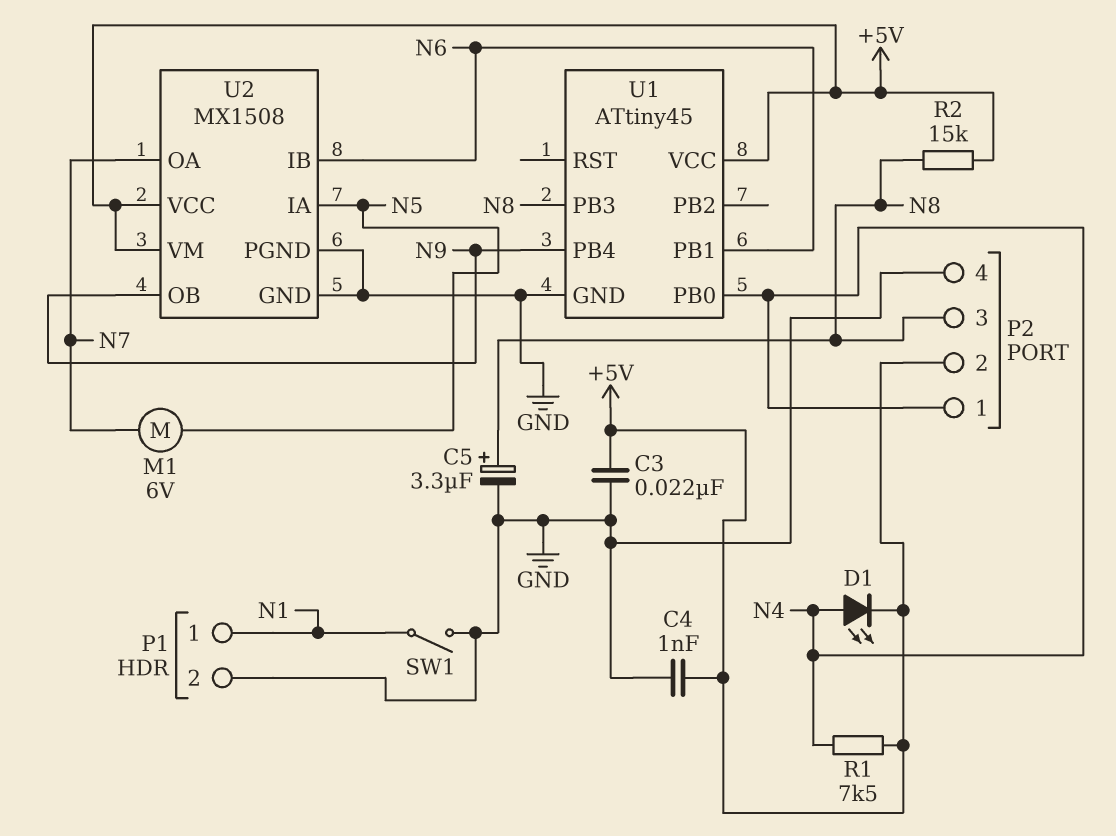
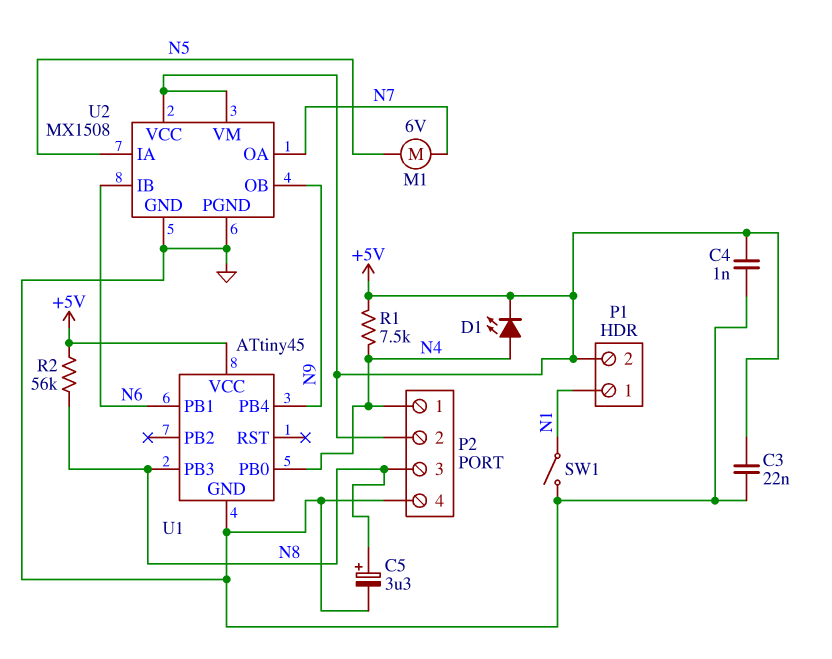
P1 pin 2: GND -> +5V
R2: 15k (+5V, N8) -> 56k (+5V, N8)

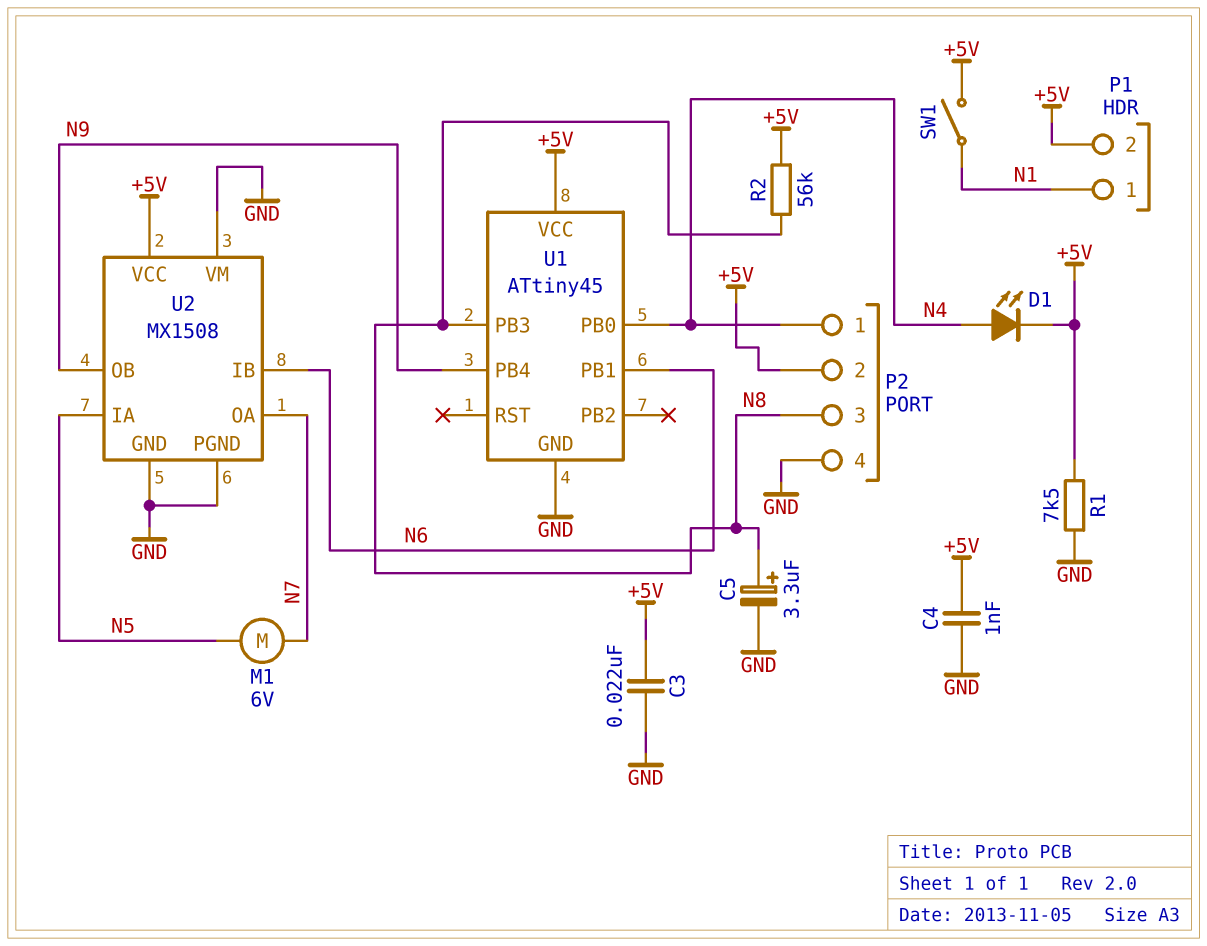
R1: 7.5k (+5V, N4) -> 7.5k (+5V, GND)
SW1: switch (GND, N1) -> switch (+5V, N1)
U2 pin VM: +5V -> GND

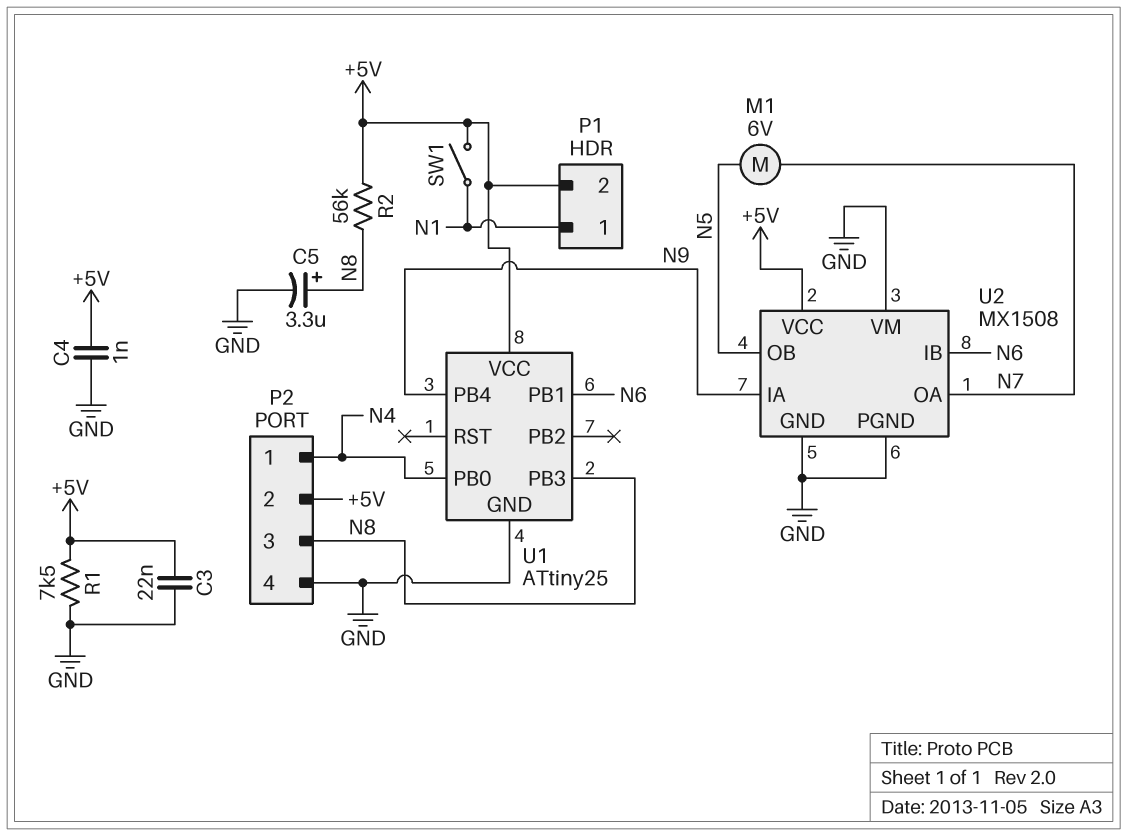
D1: LED (A N4, K +5V) -> none
U1: ATtiny45 -> ATtiny25
U2 pin IA: N5 -> N9
U2 pin OB: N9 -> N5

